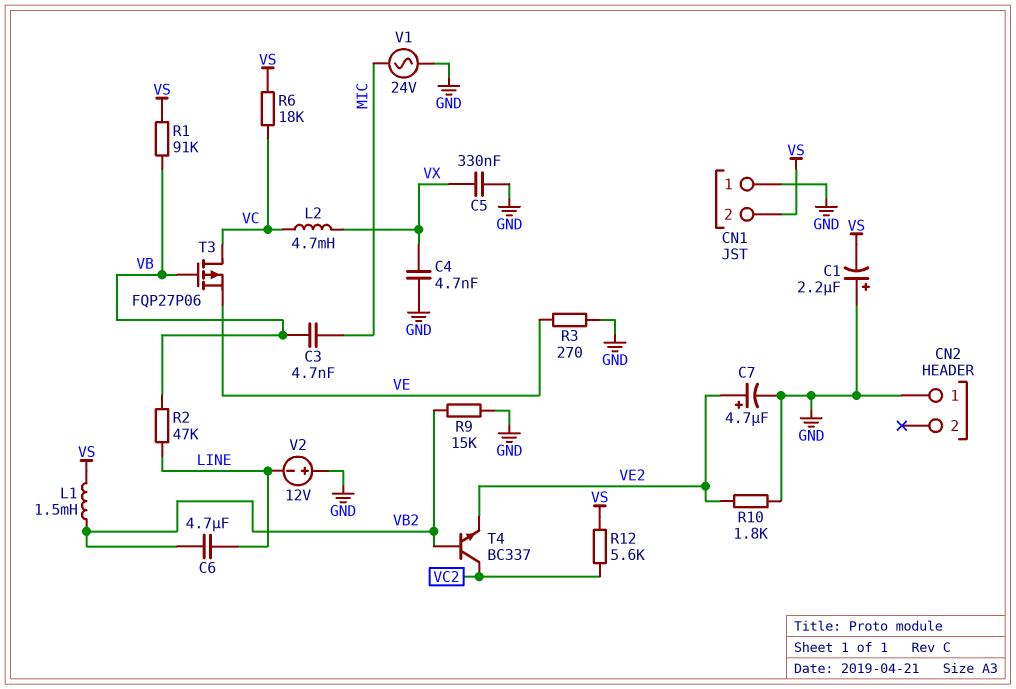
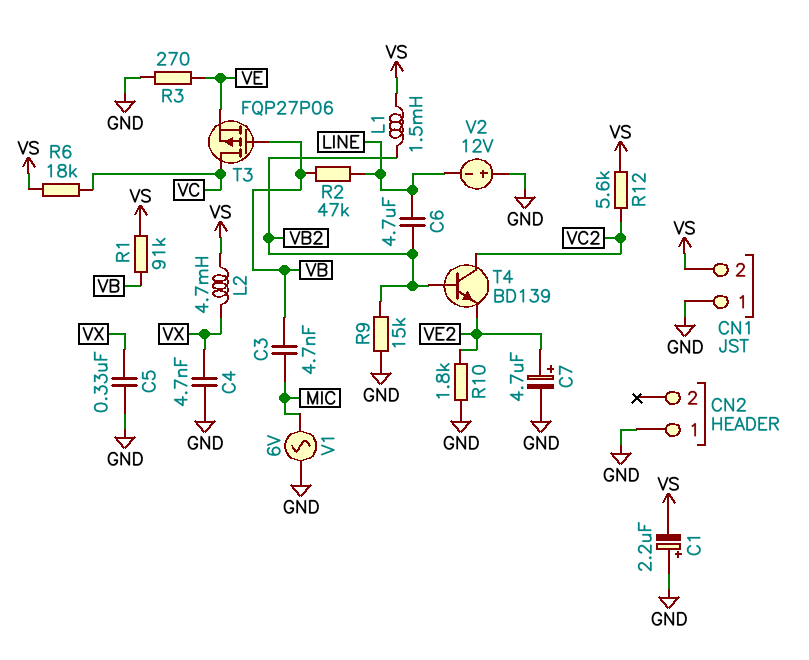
L2: 4.7mH (VC, VX) -> 4.7mH (VS, VX)
T4: NPN BC337 (B VB2, C VC2, E VE2) -> NPN BD139 (B VB2, C VC2, E VE2)
V1: AC 24V (GND, MIC) -> AC 6V (GND, MIC)

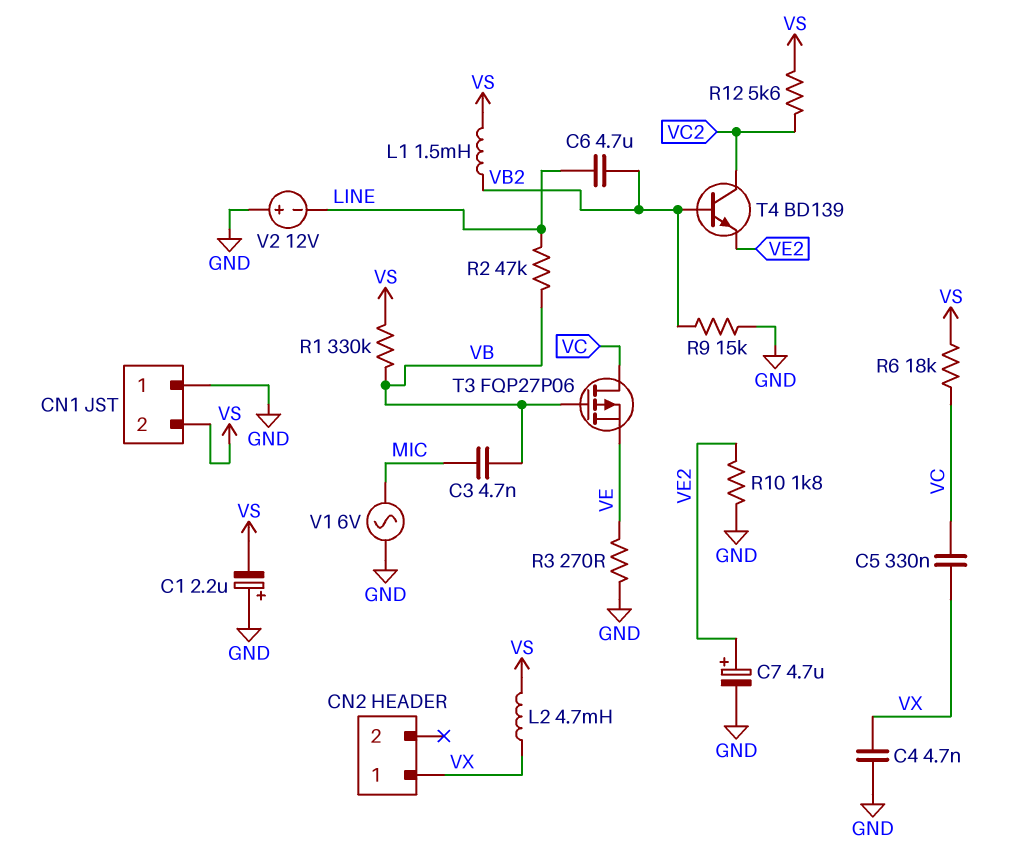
C5: 330nF (GND, VX) -> 330nF (VC, VX)
CN2 pin 1: GND -> VX
R1: 91k (VB, VS) -> 330k (VB, VS)

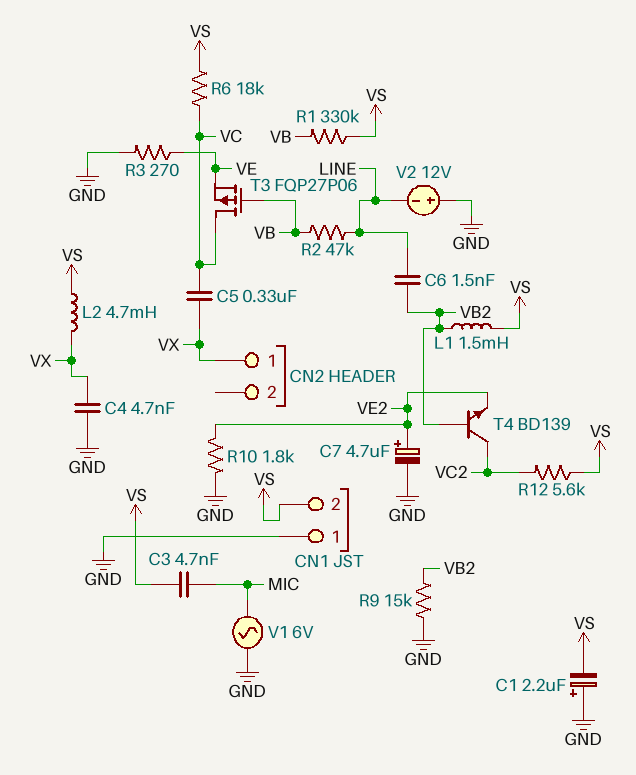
C3: 4.7nF (MIC, VB) -> 4.7nF (MIC, VS)
C6: 4.7uF (LINE, VB2) -> 1.5nF (LINE, VB2)

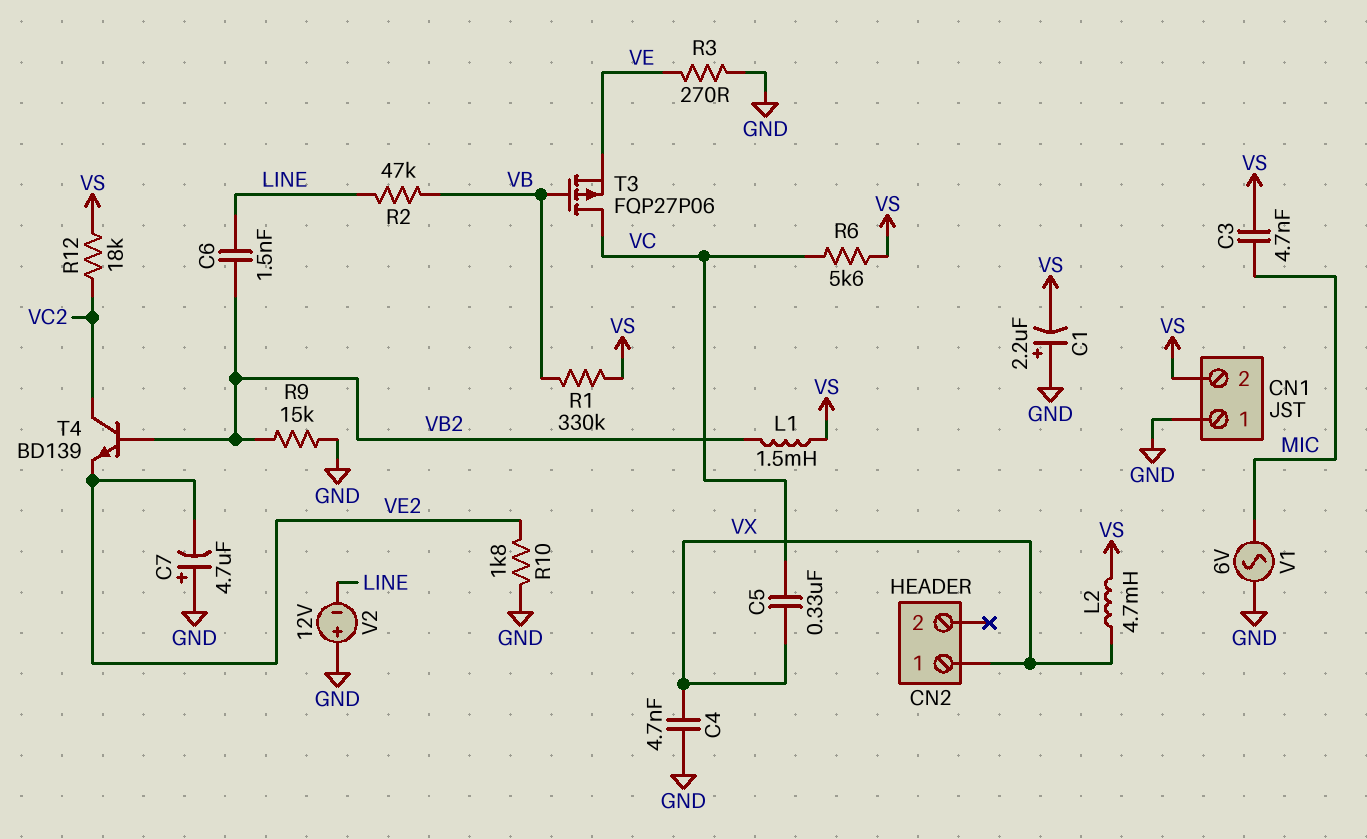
C7: 4.7uF (plus VE2, minus GND) -> 4.7uF (plus GND, minus VE2)
R6: 18k (VC, VS) -> 5.6k (VC, VS)
R12: 5.6k (VC2, VS) -> 18k (VC2, VS)

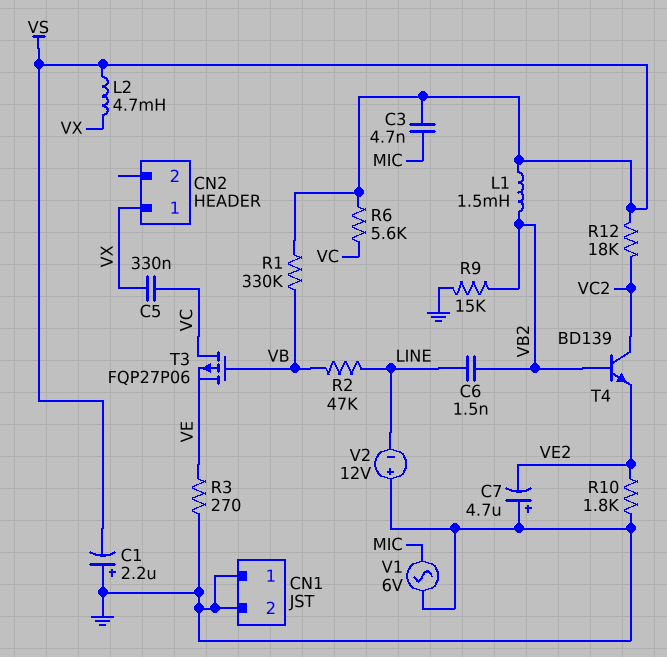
C4: 4.7nF (GND, VX) -> none
CN1 pin 2: VS -> GND

